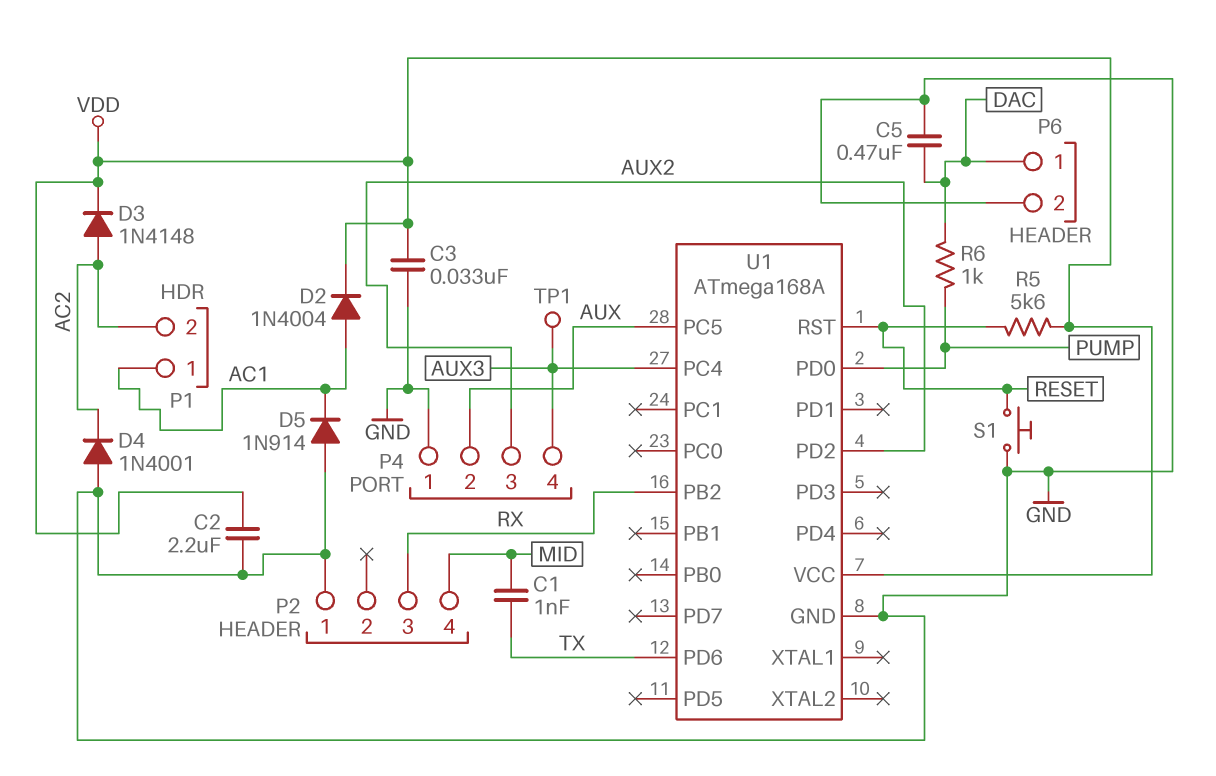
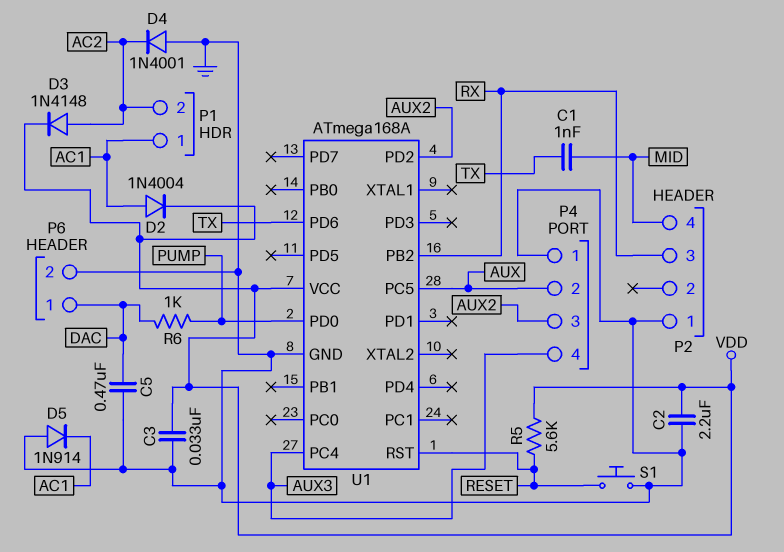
TP1: test point (AUX3) -> none

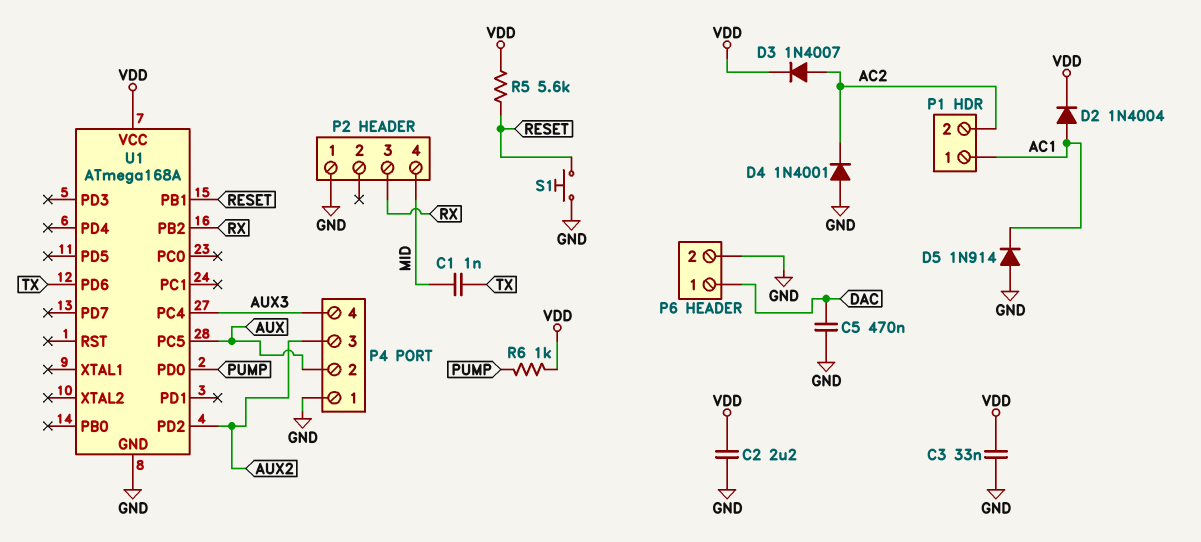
D3: diode 1N4148 (A AC2, K VDD) -> diode 1N4007 (A AC2, K VDD)
R6: 1k (DAC, PUMP) -> 1k (PUMP, VDD)
U1 pin PB1: none -> RESET
U1 pin RST: RESET -> none

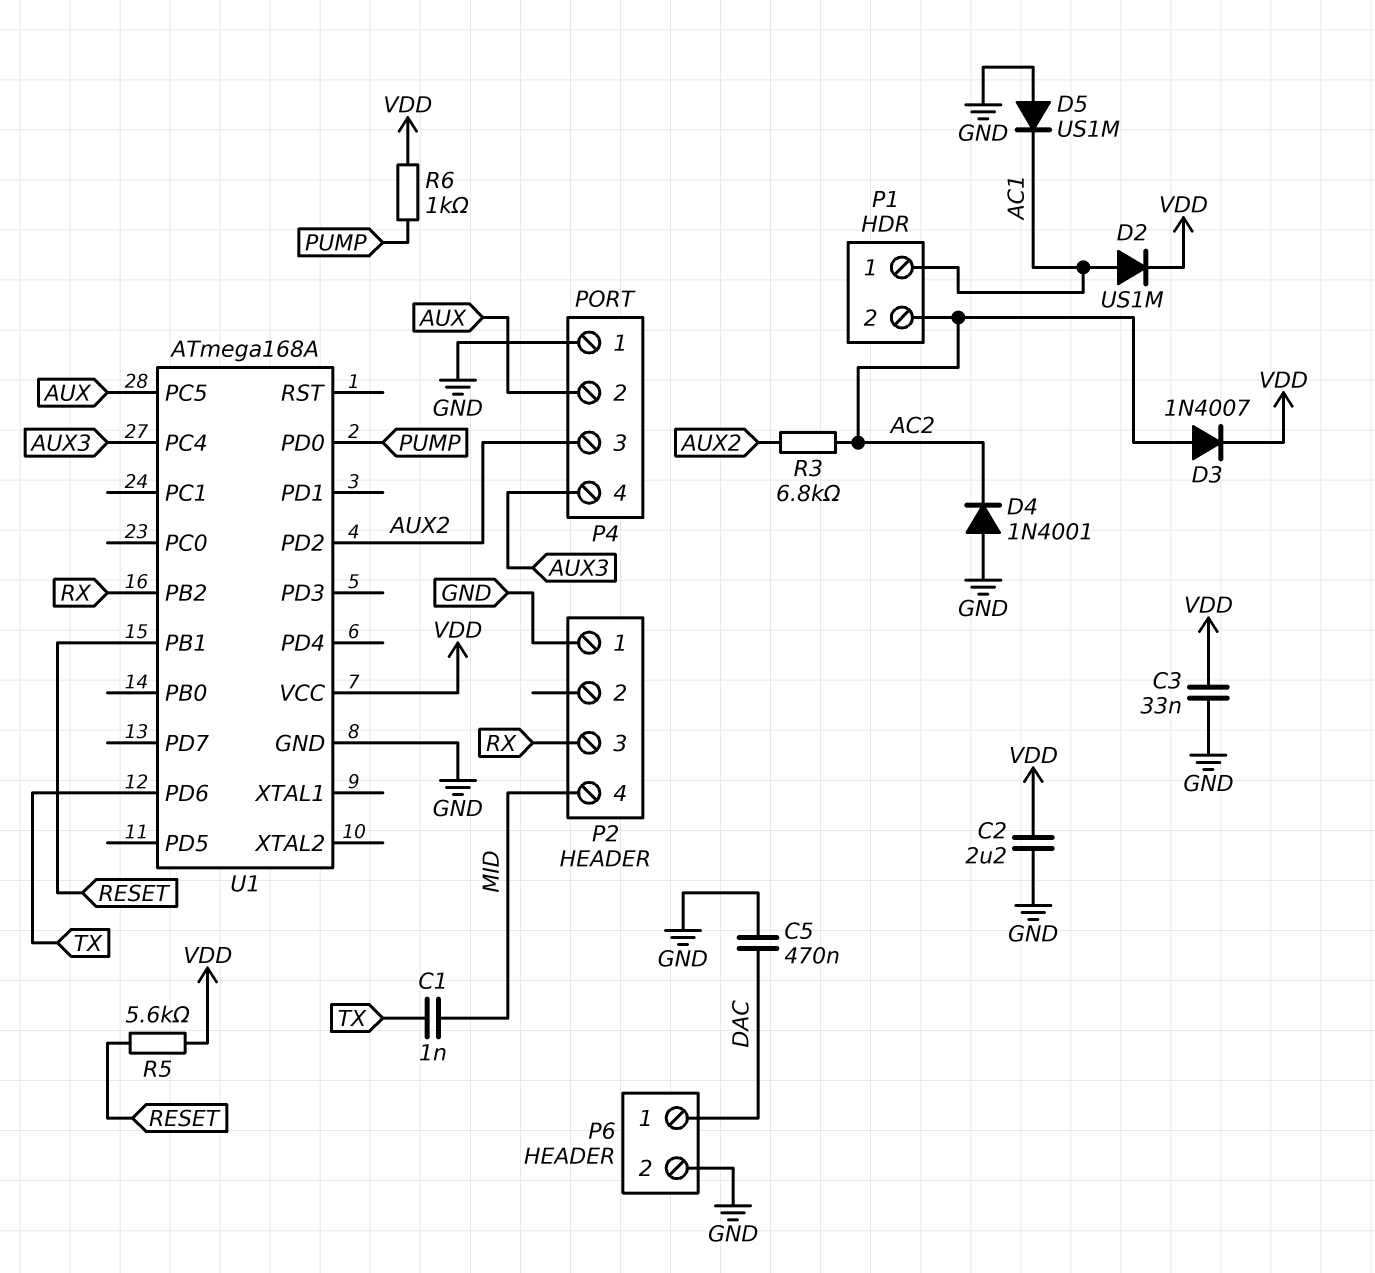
D2: diode 1N4004 (A AC1, K VDD) -> diode US1M (A AC1, K VDD)
D5: diode 1N914 (A GND, K AC1) -> diode US1M (A GND, K AC1)
R3: none -> 6.8k (AC2, AUX2)
S1: button (GND, RESET) -> none

